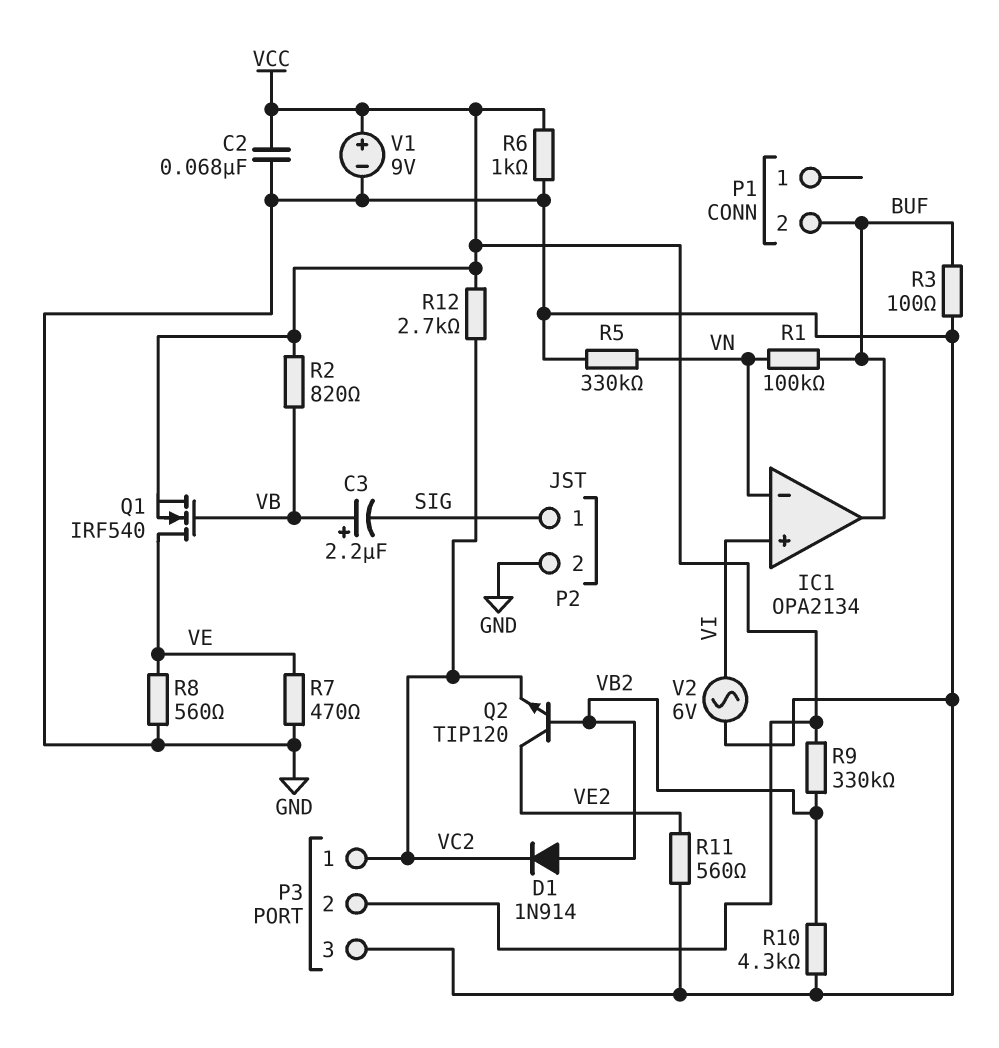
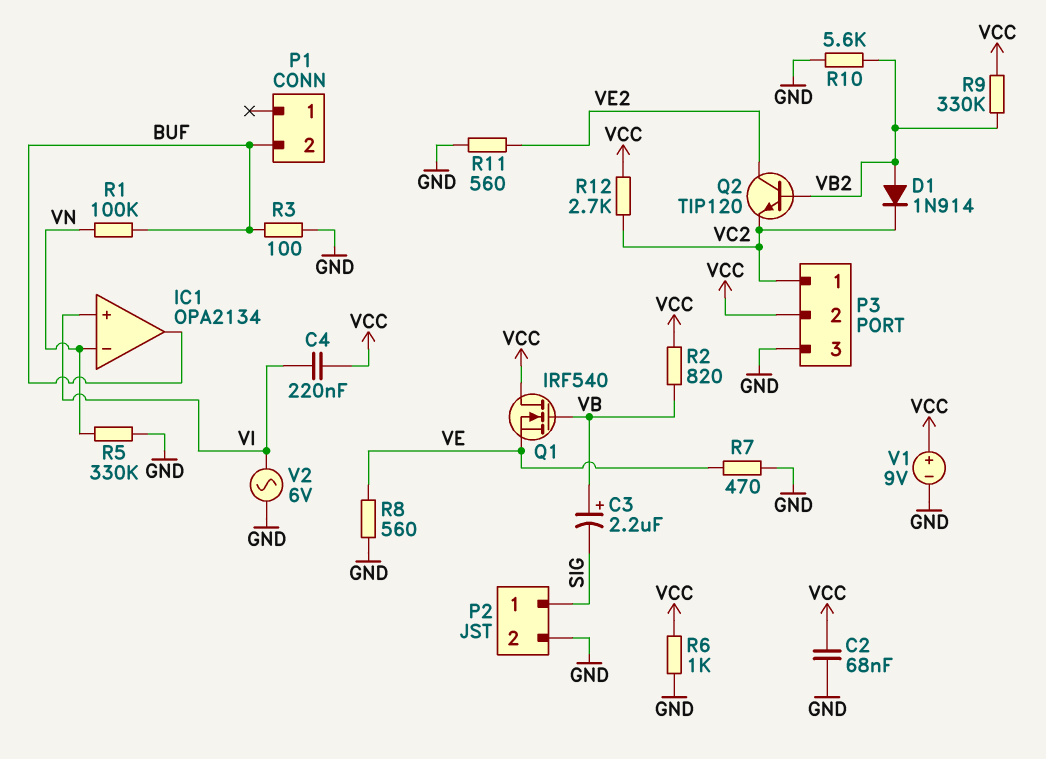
C4: none -> 220nF (VCC, VI)
Q1: NMOS IRF540 (G VB, D VE, S VCC) -> NMOS IRF540 (G VB, D VCC, S VE)
R10: 4.3k (GND, VB2) -> 5.6k (GND, VB2)

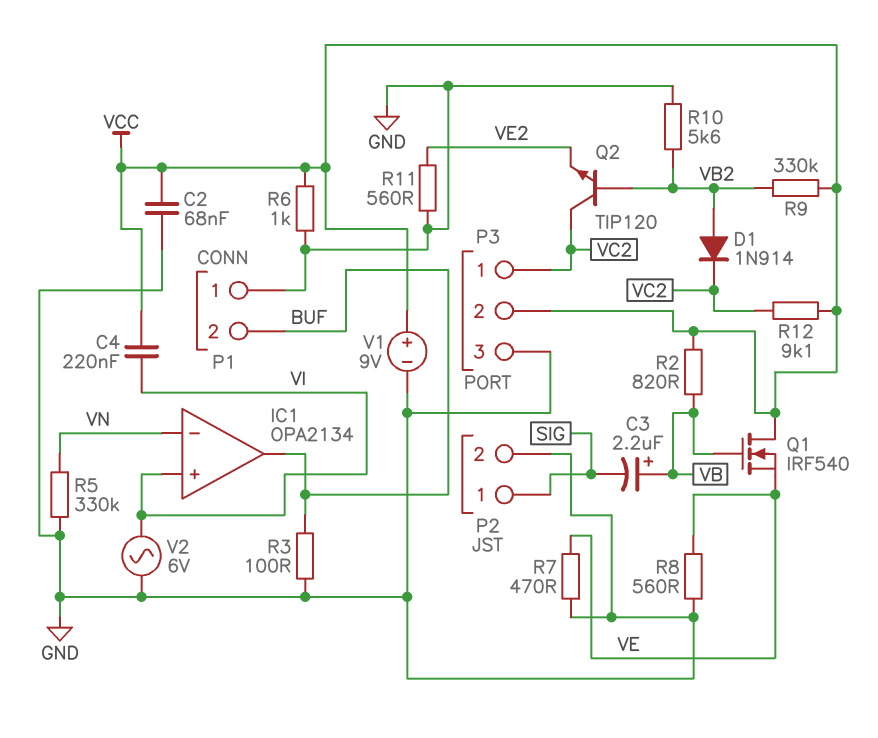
P1 pin 1: none -> GND
Q2: NPN TIP120 (B VB2, C VE2, E VC2) -> NPN TIP120 (B VB2, C VC2, E VE2)
R1: 100k (BUF, VN) -> none
R12: 2.7k (VC2, VCC) -> 9.1k (VC2, VCC)

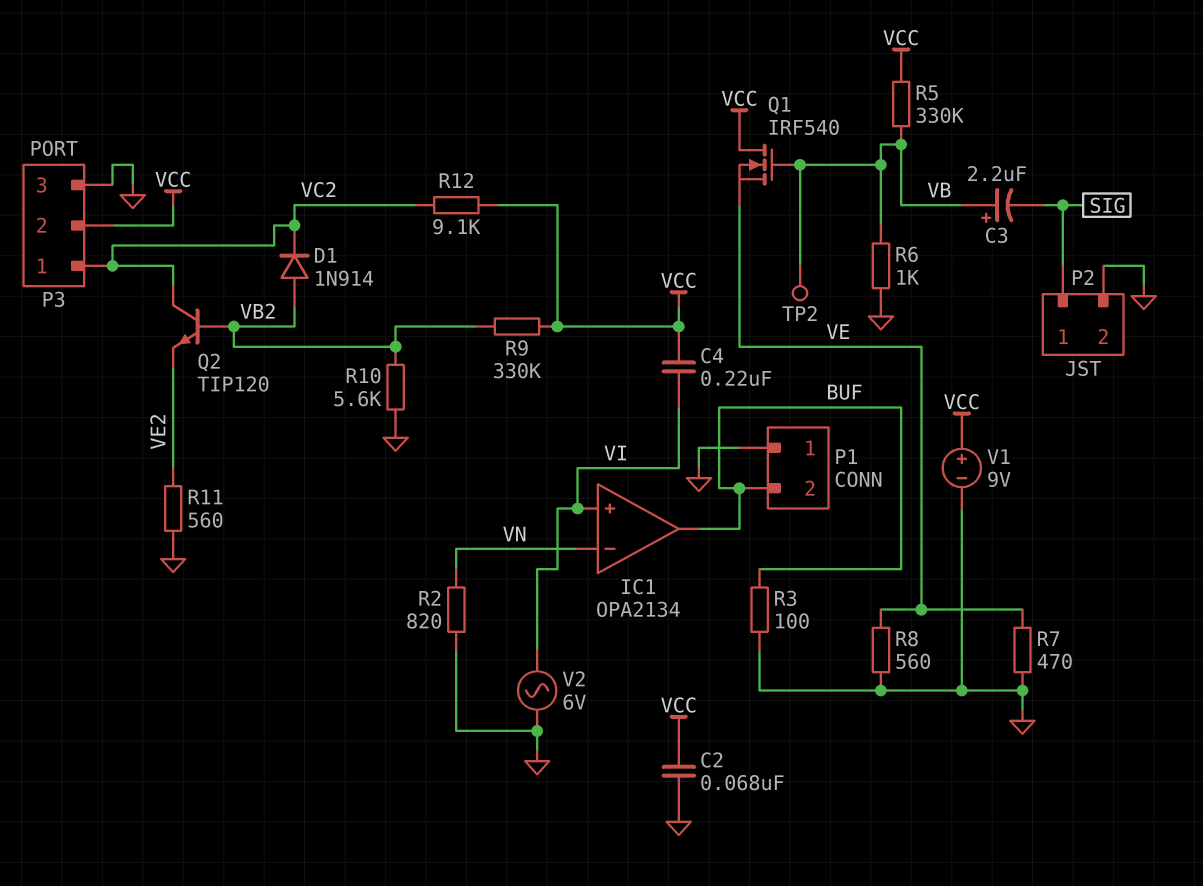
R2: 820 (VB, VCC) -> 820 (GND, VN)
R5: 330k (GND, VN) -> 330k (VB, VCC)
R6: 1k (GND, VCC) -> 1k (GND, VB)
TP2: none -> test point (VB)

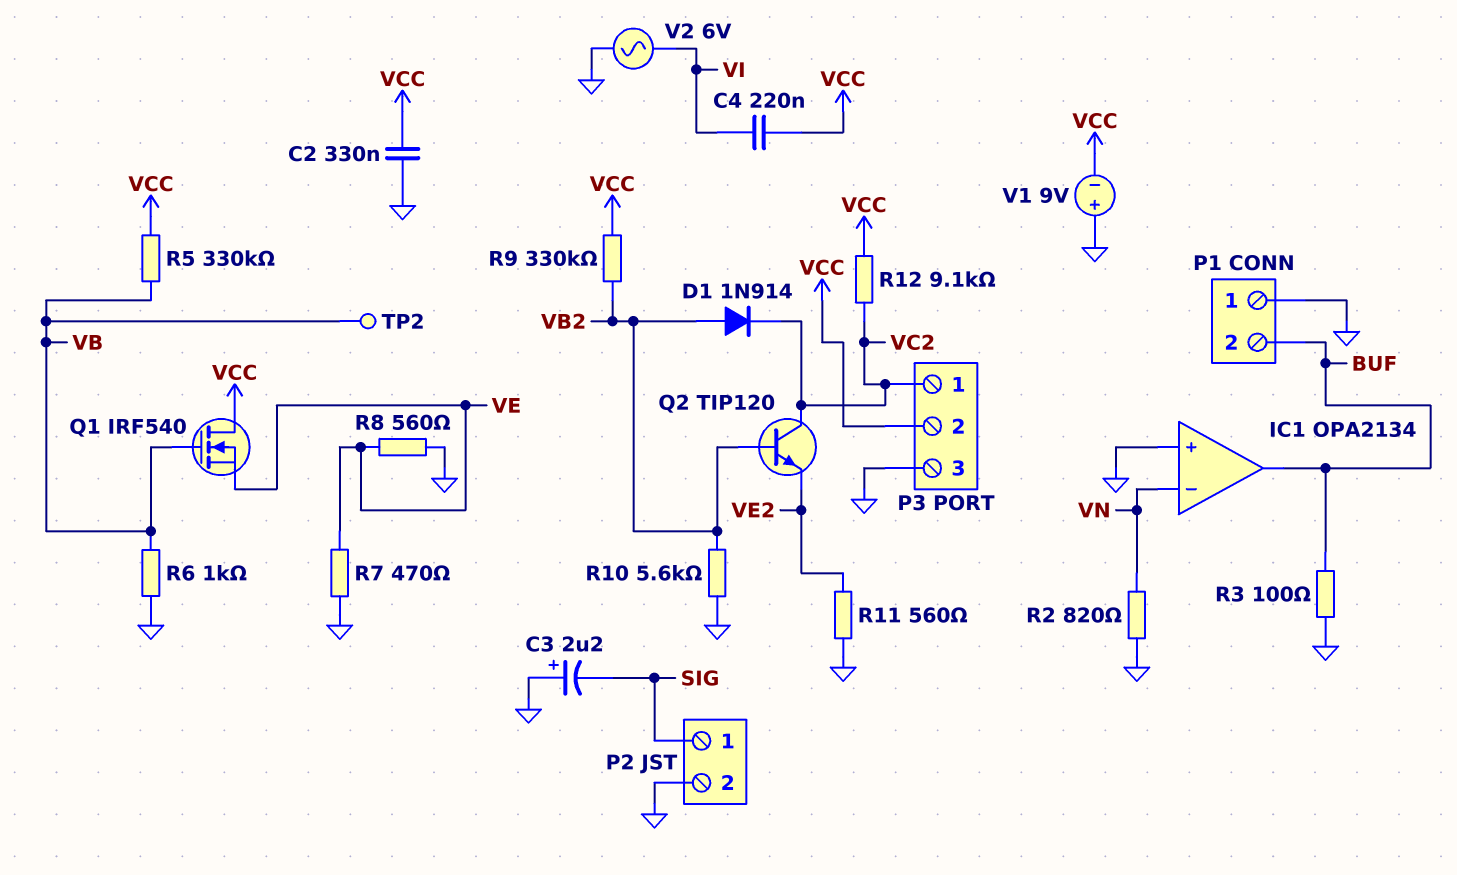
C2: 68nF (GND, VCC) -> 330nF (GND, VCC)
C3: 2.2uF (plus VB, minus SIG) -> 2.2uF (plus GND, minus SIG)
IC1 pin in+: VI -> GND
V1: 9V (plus VCC, minus GND) -> 9V (plus GND, minus VCC)

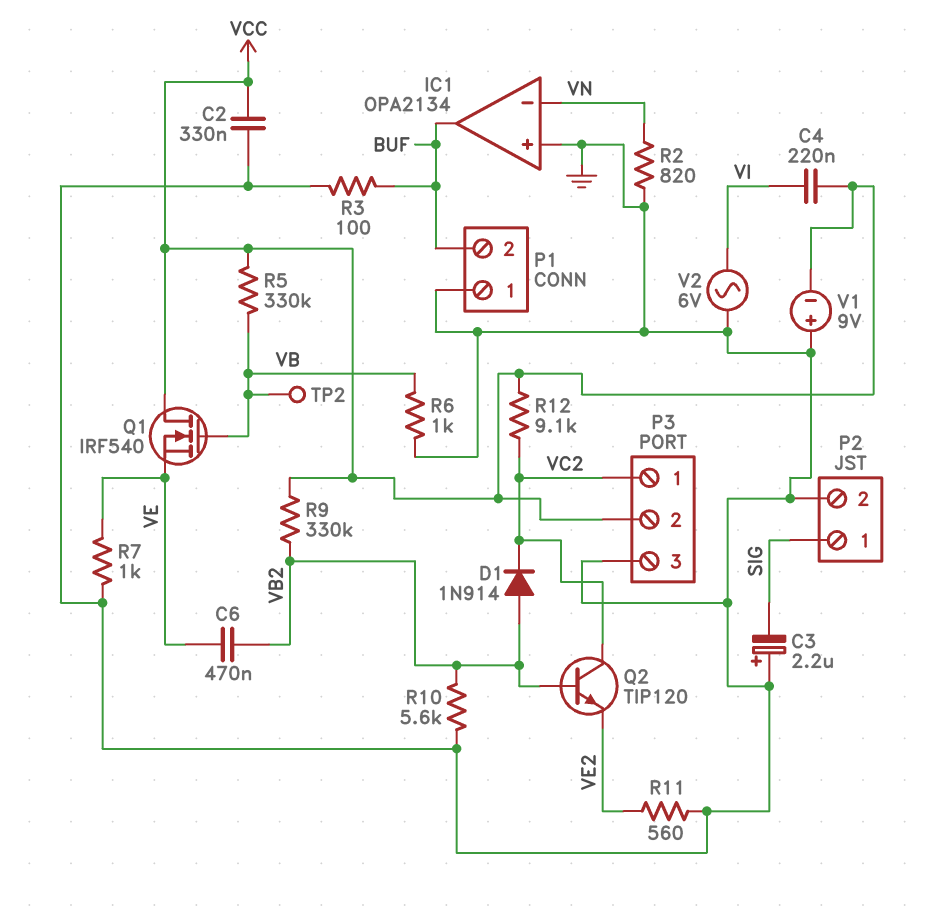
C6: none -> 470nF (VB2, VE)
R7: 470 (GND, VE) -> 1k (GND, VE)
R8: 560 (GND, VE) -> none

